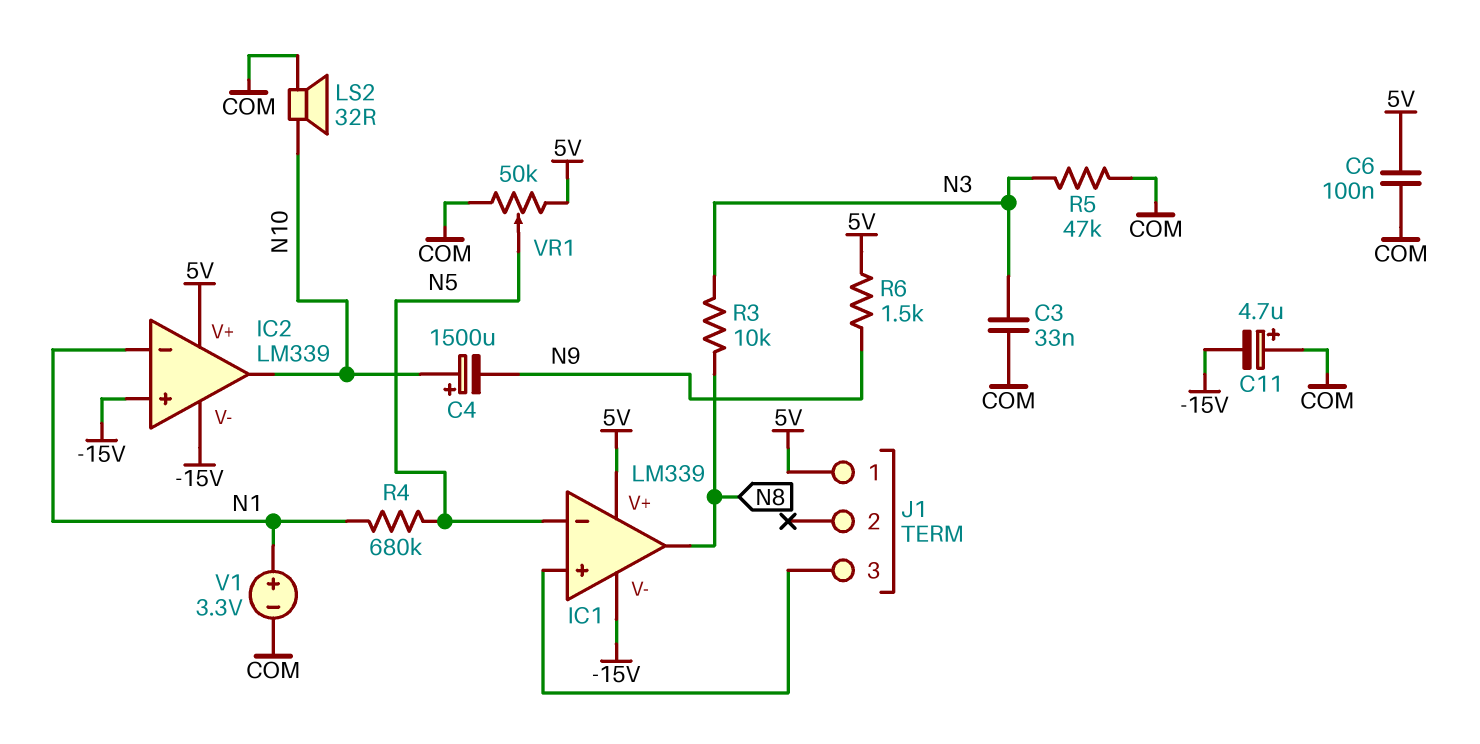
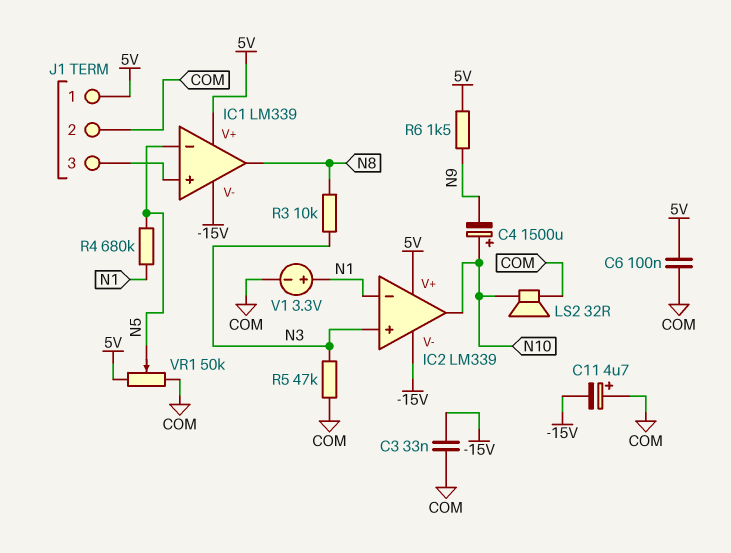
C3: 33nF (COM, N3) -> 33nF (-15V, COM)
IC2 pin in+: -15V -> N3
J1 pin 2: none -> COM

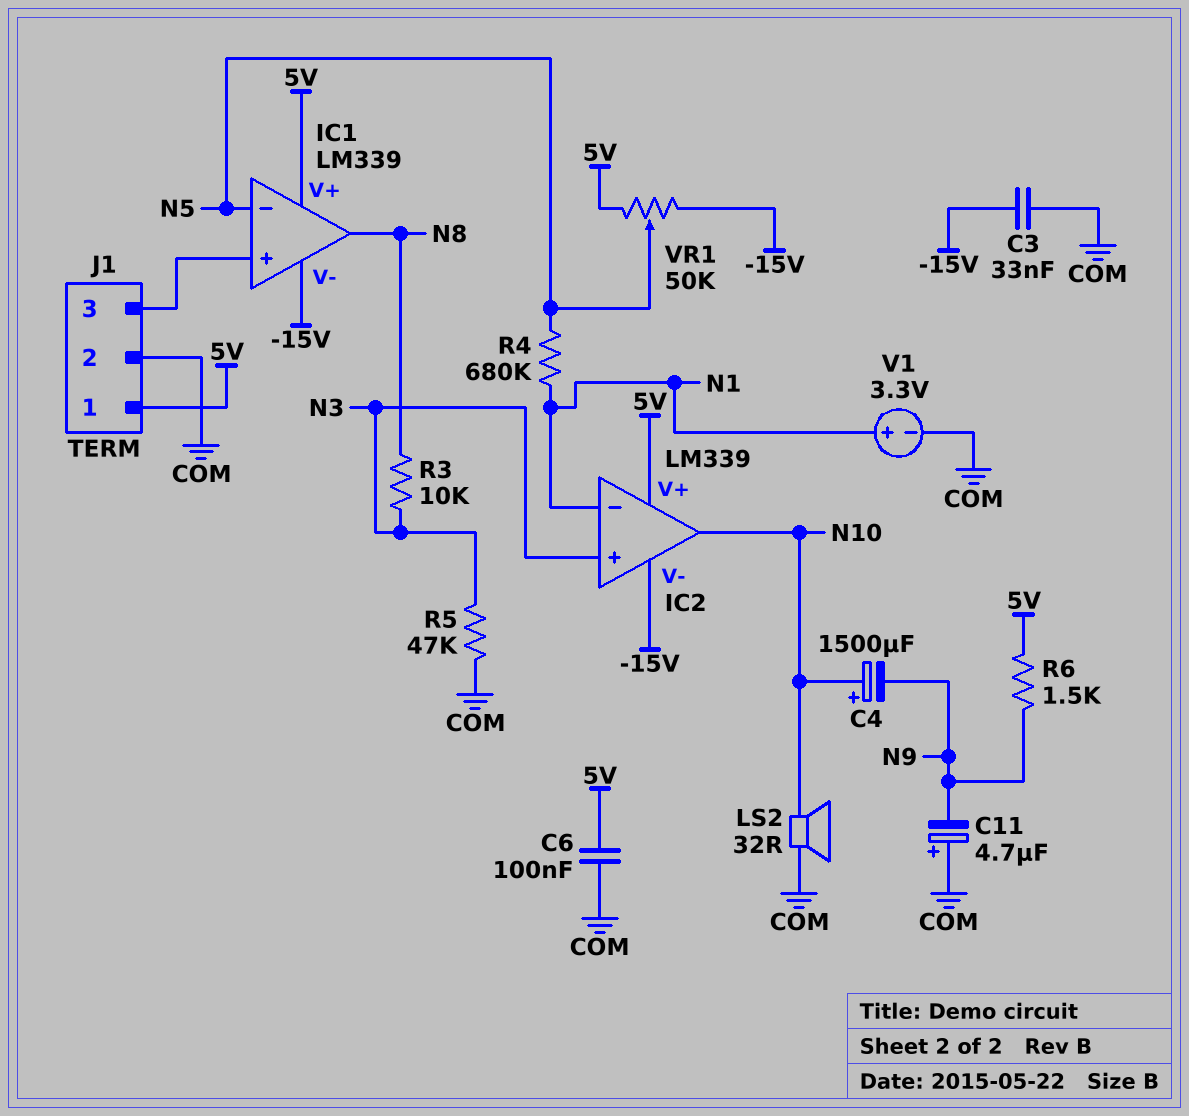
C11: 4.7uF (plus COM, minus -15V) -> 4.7uF (plus COM, minus N9)
VR1: 50k (5V, COM, wiper N5) -> 50k (-15V, 5V, wiper N5)

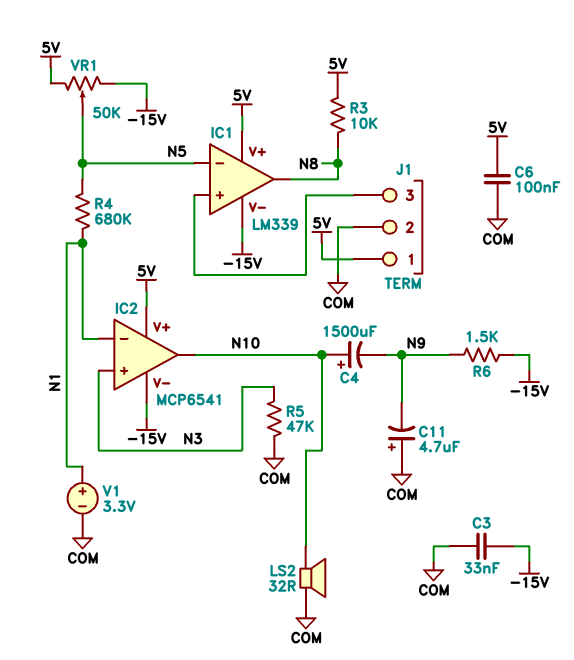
IC2: LM339 -> MCP6541
R3: 10k (N3, N8) -> 10k (5V, N8)
R6: 1.5k (5V, N9) -> 1.5k (-15V, N9)

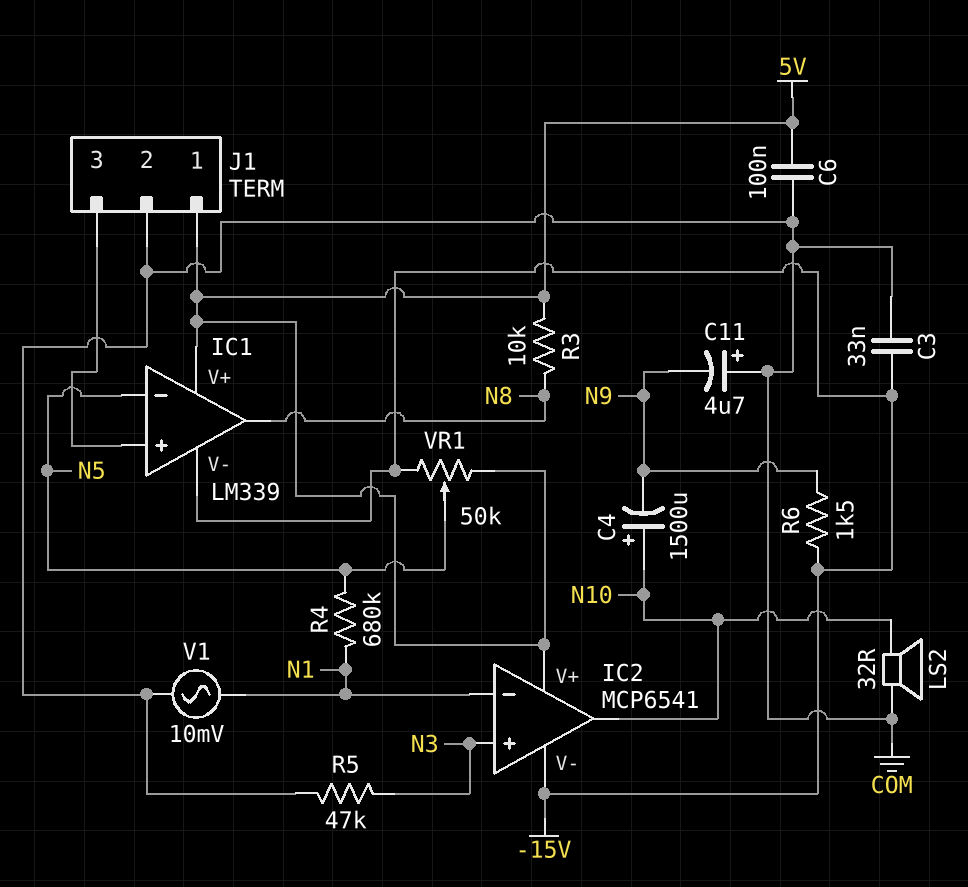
V1: 3.3V (plus N1, minus COM) -> AC 10mV (COM, N1)

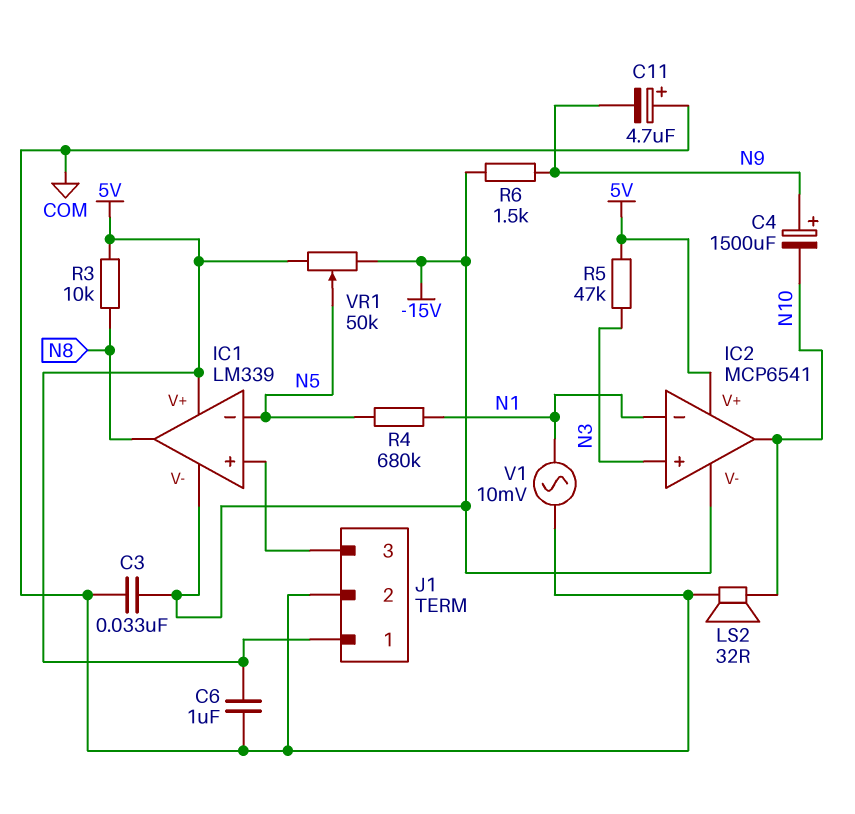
C4: 1500uF (plus N10, minus N9) -> 1500uF (plus N9, minus N10)
C6: 100nF (5V, COM) -> 1uF (5V, COM)
R5: 47k (COM, N3) -> 47k (5V, N3)

